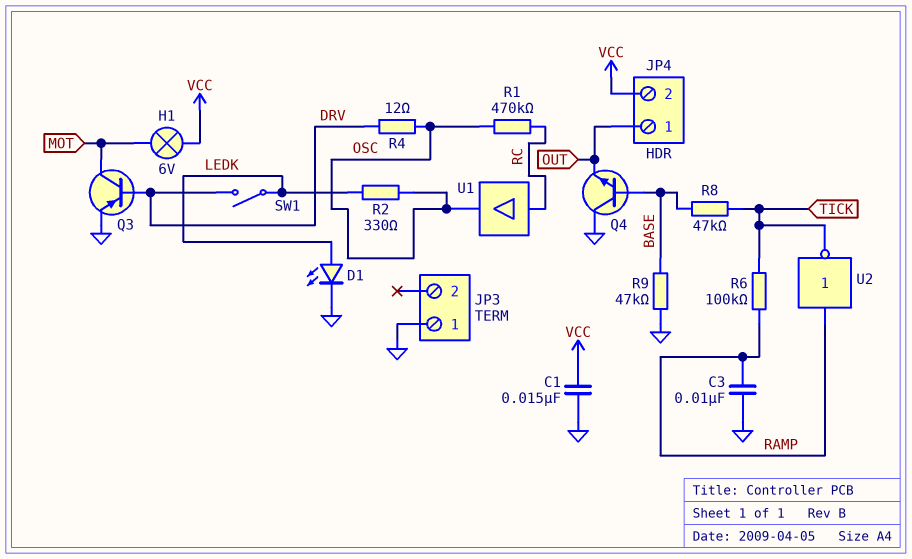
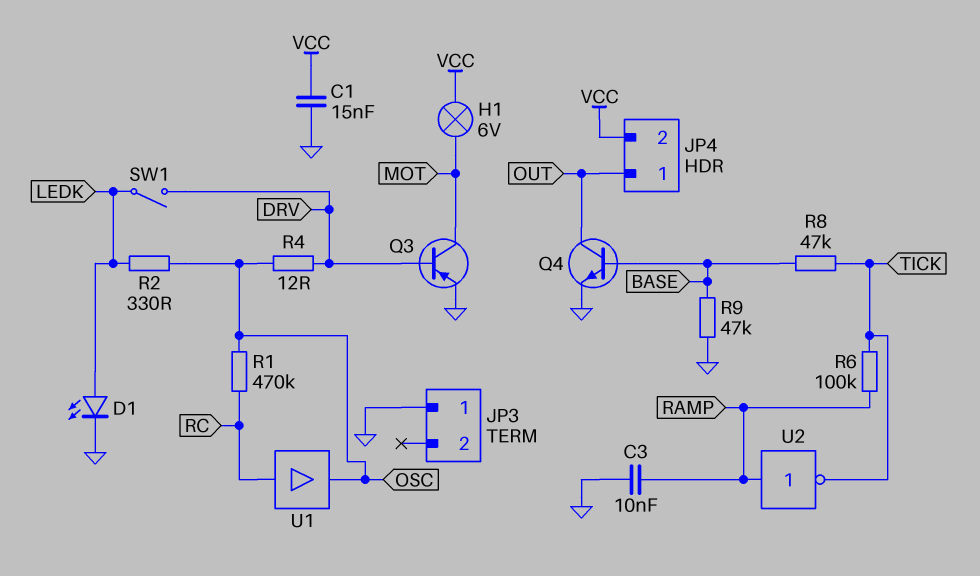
Q4: NPN (B BASE, C GND, E OUT) -> NPN (B BASE, C OUT, E GND)

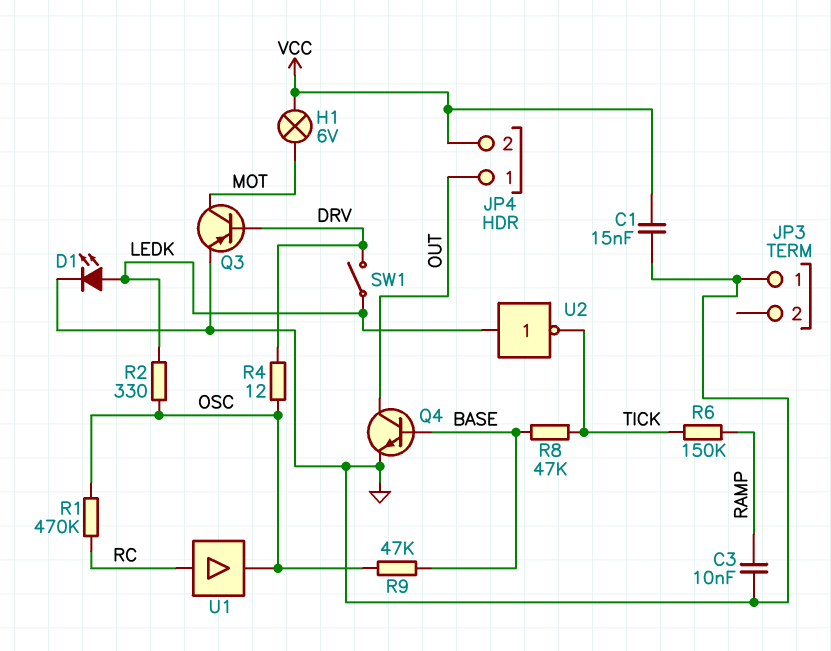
R6: 100k (RAMP, TICK) -> 150k (RAMP, TICK)
R9: 47k (BASE, GND) -> 47k (BASE, OSC)
U2: NOT (in RAMP, out TICK) -> NOT (in LEDK, out TICK)

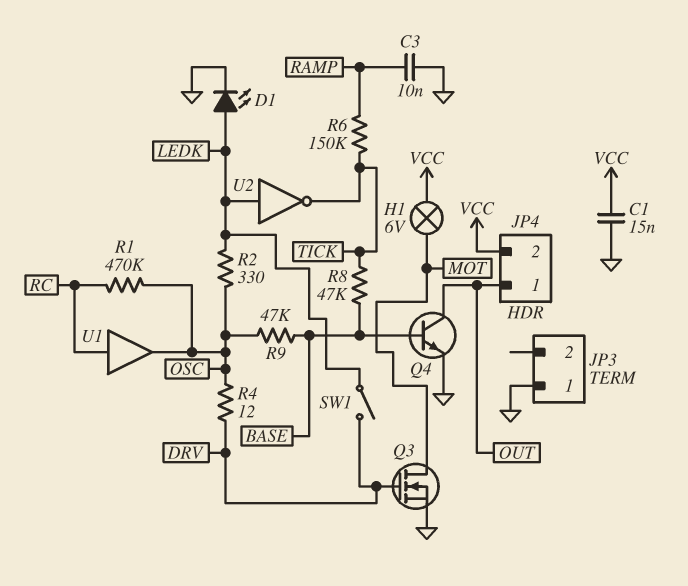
Q3: PNP (B DRV, C MOT, E GND) -> NMOS (G DRV, D MOT, S GND)

